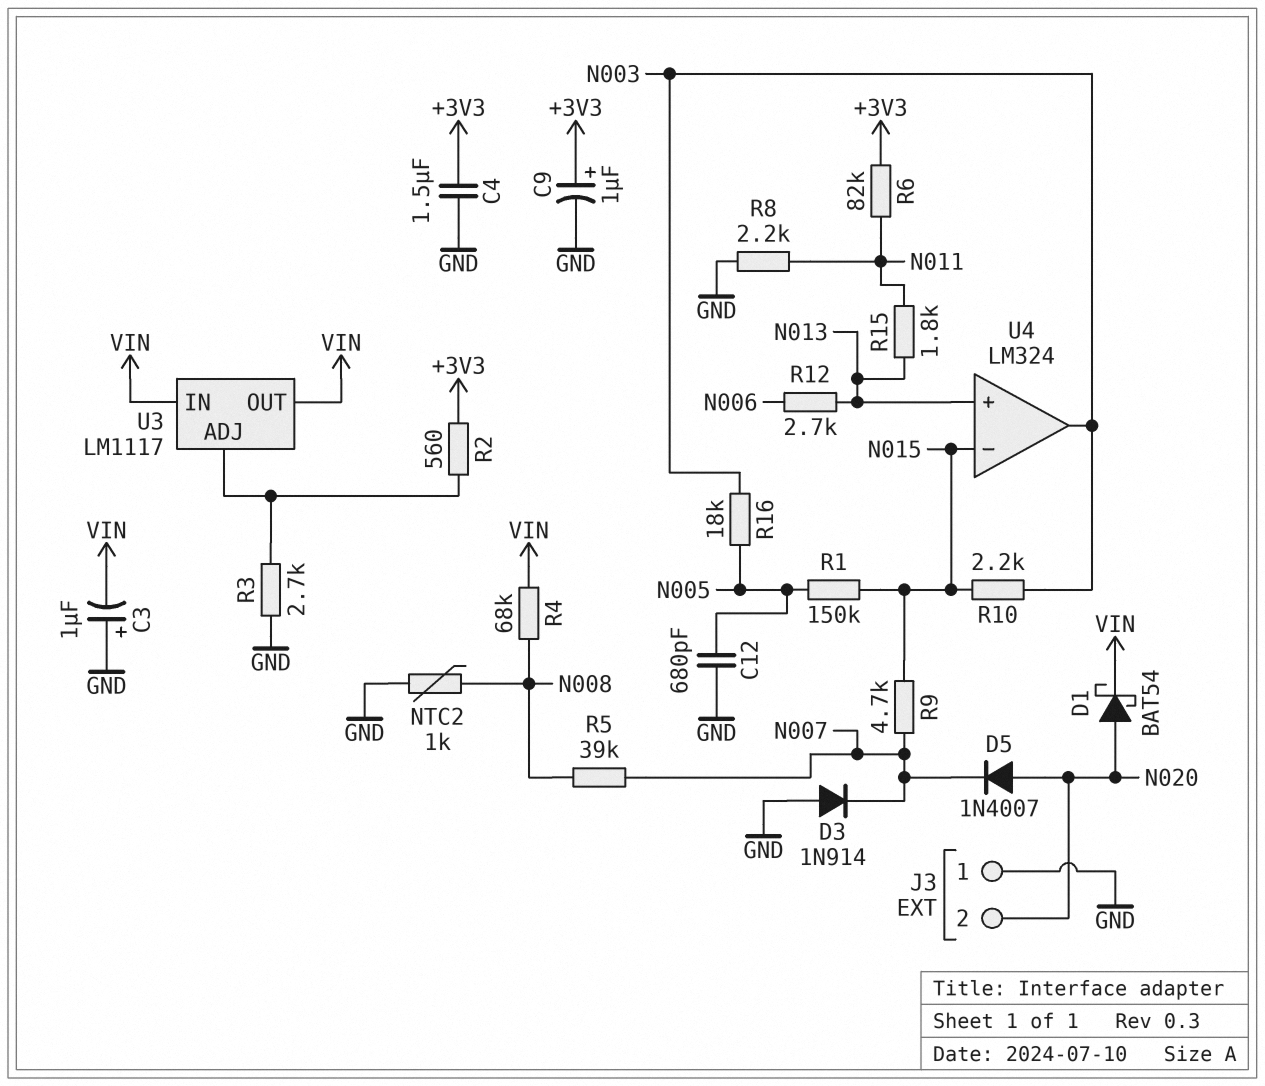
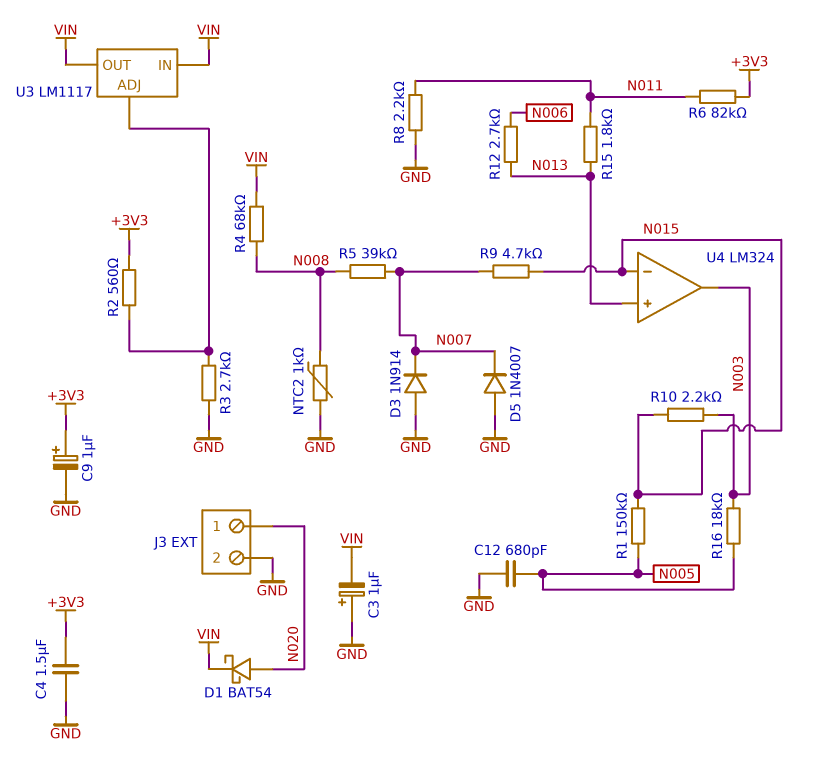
D5: diode 1N4007 (A N020, K N007) -> diode 1N4007 (A GND, K N007)
J3 pin 1: GND -> N020
J3 pin 2: N020 -> GND

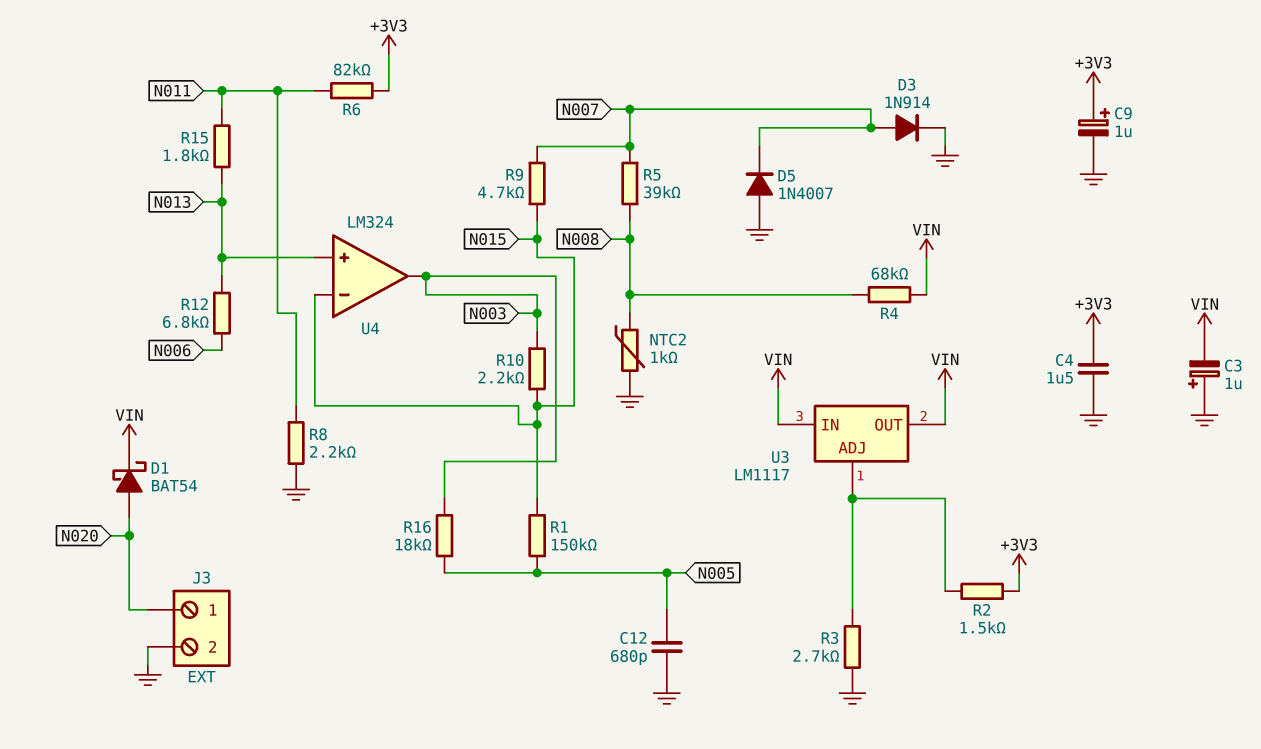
D3: diode 1N914 (A GND, K N007) -> diode 1N914 (A N007, K GND)
R2: 560 (+3V3, U3/ADJ) -> 1.5k (+3V3, U3/ADJ)
R12: 2.7k (N006, N013) -> 6.8k (N006, N013)

